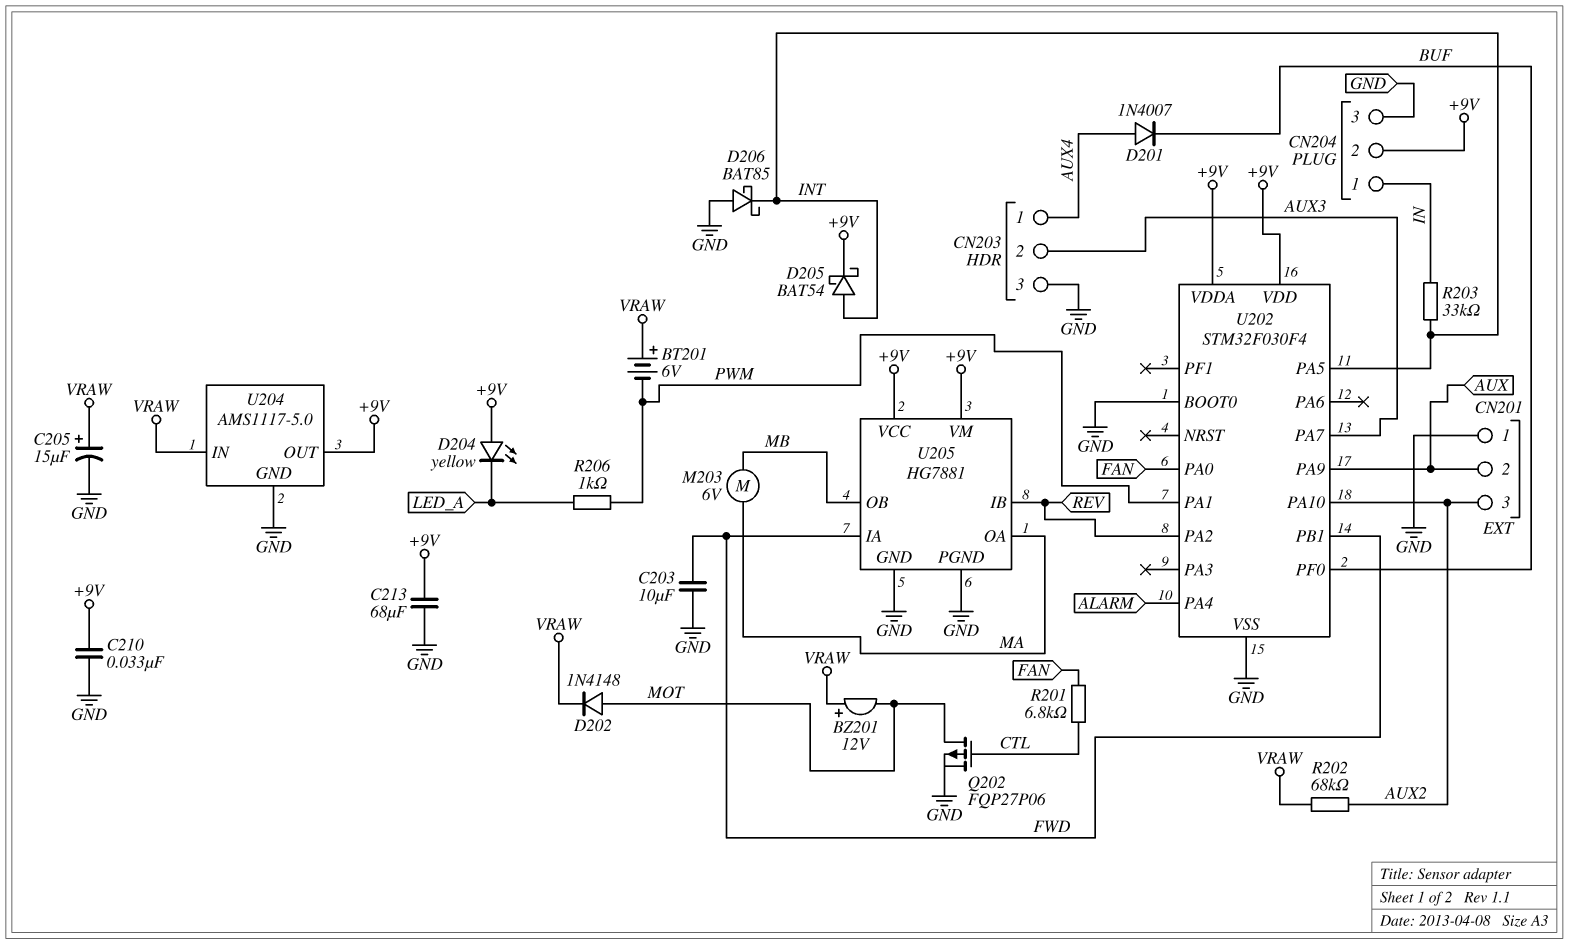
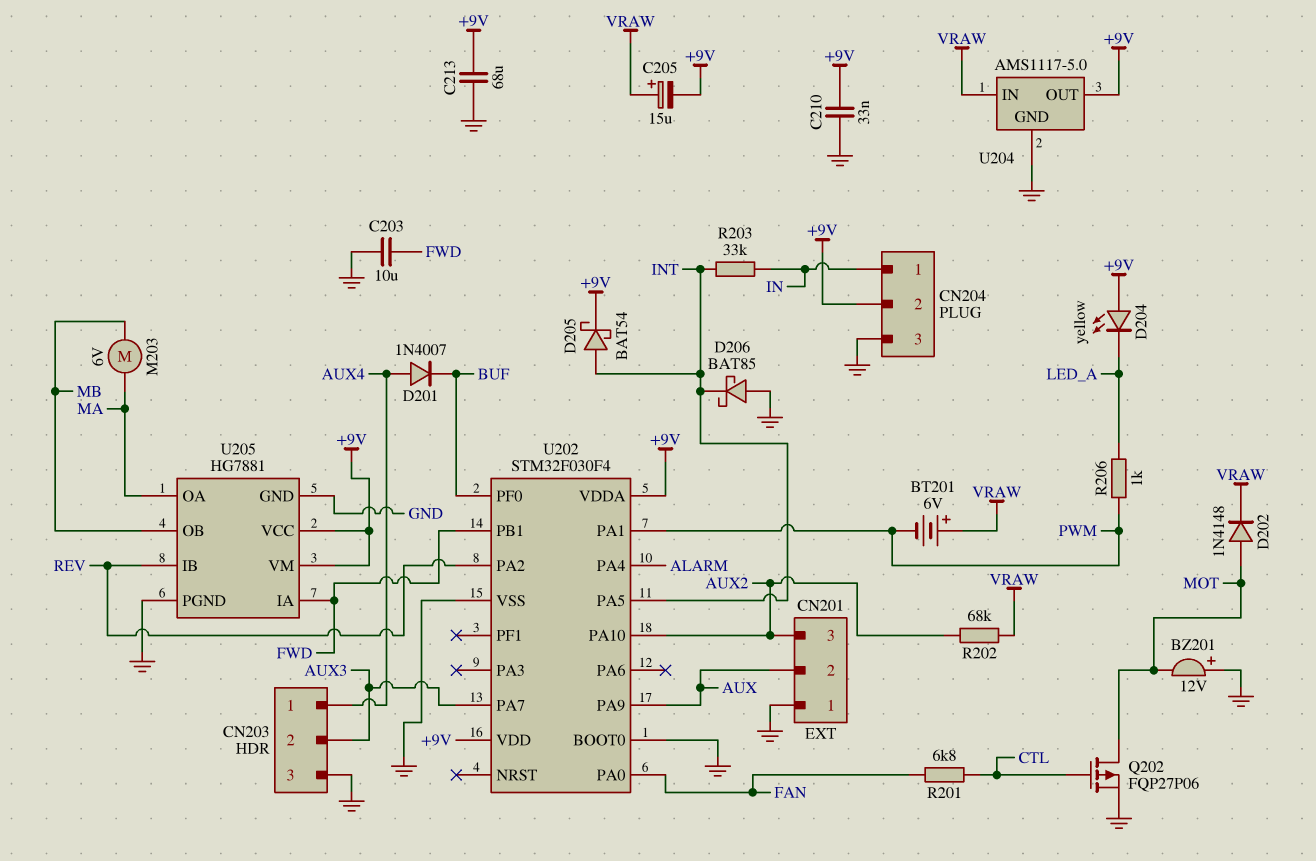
BZ201: buzzer 12V (plus VRAW, minus MOT) -> buzzer 12V (plus GND, minus MOT)
C205: 15uF (plus VRAW, minus GND) -> 15uF (plus VRAW, minus +9V)

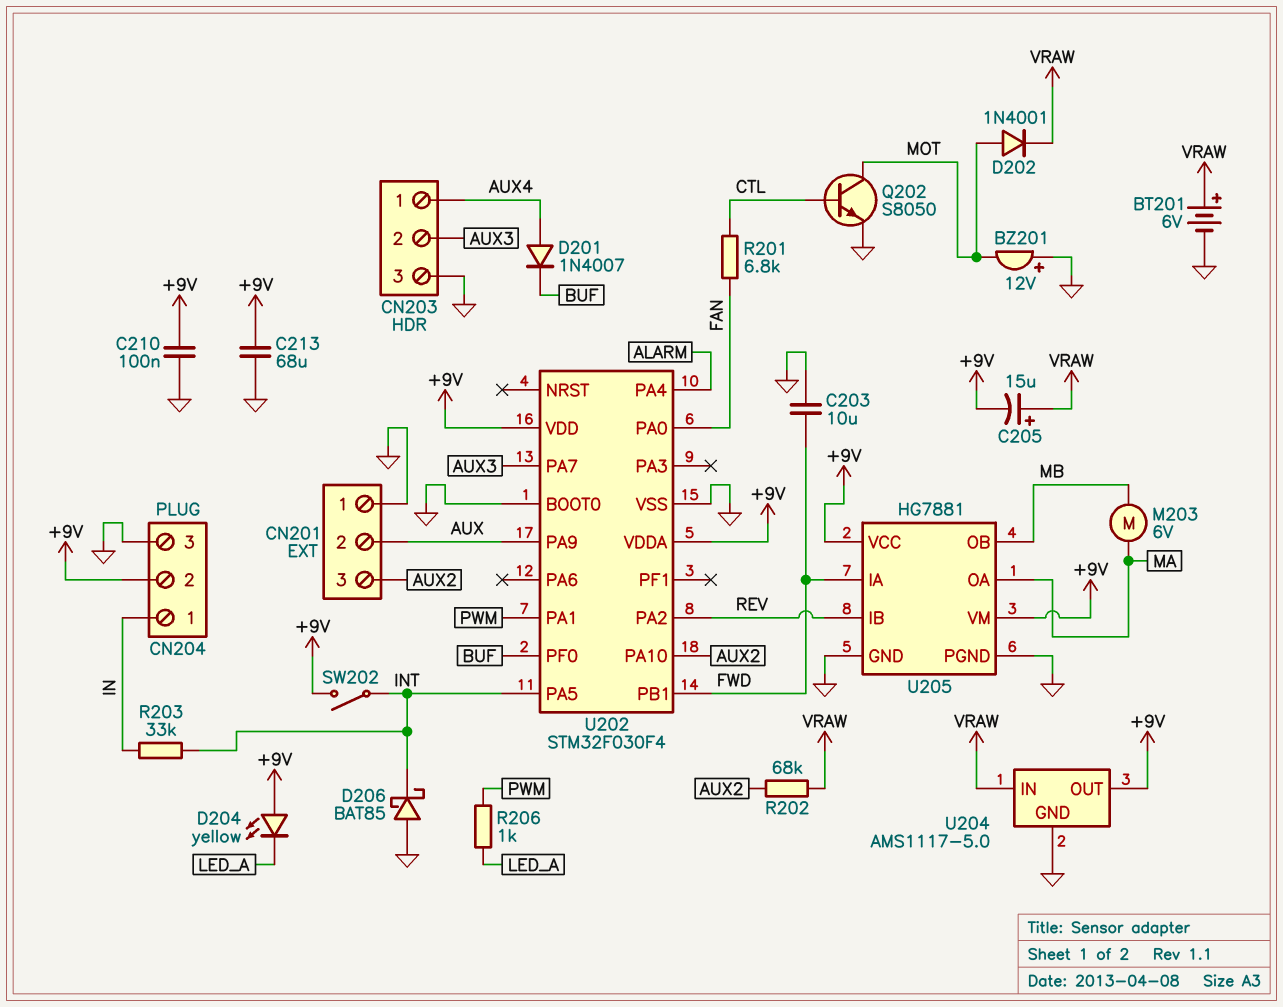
BT201: 6V (plus VRAW, minus PWM) -> 6V (plus VRAW, minus GND)
C210: 33nF (+9V, GND) -> 100nF (+9V, GND)
D202: diode 1N4148 (A MOT, K VRAW) -> diode 1N4001 (A MOT, K VRAW)
D205: schottky BAT54 (A INT, K +9V) -> none
Q202: PMOS FQP27P06 (G CTL, D MOT, S GND) -> NPN S8050 (B CTL, C MOT, E GND)
SW202: none -> switch (+9V, INT)

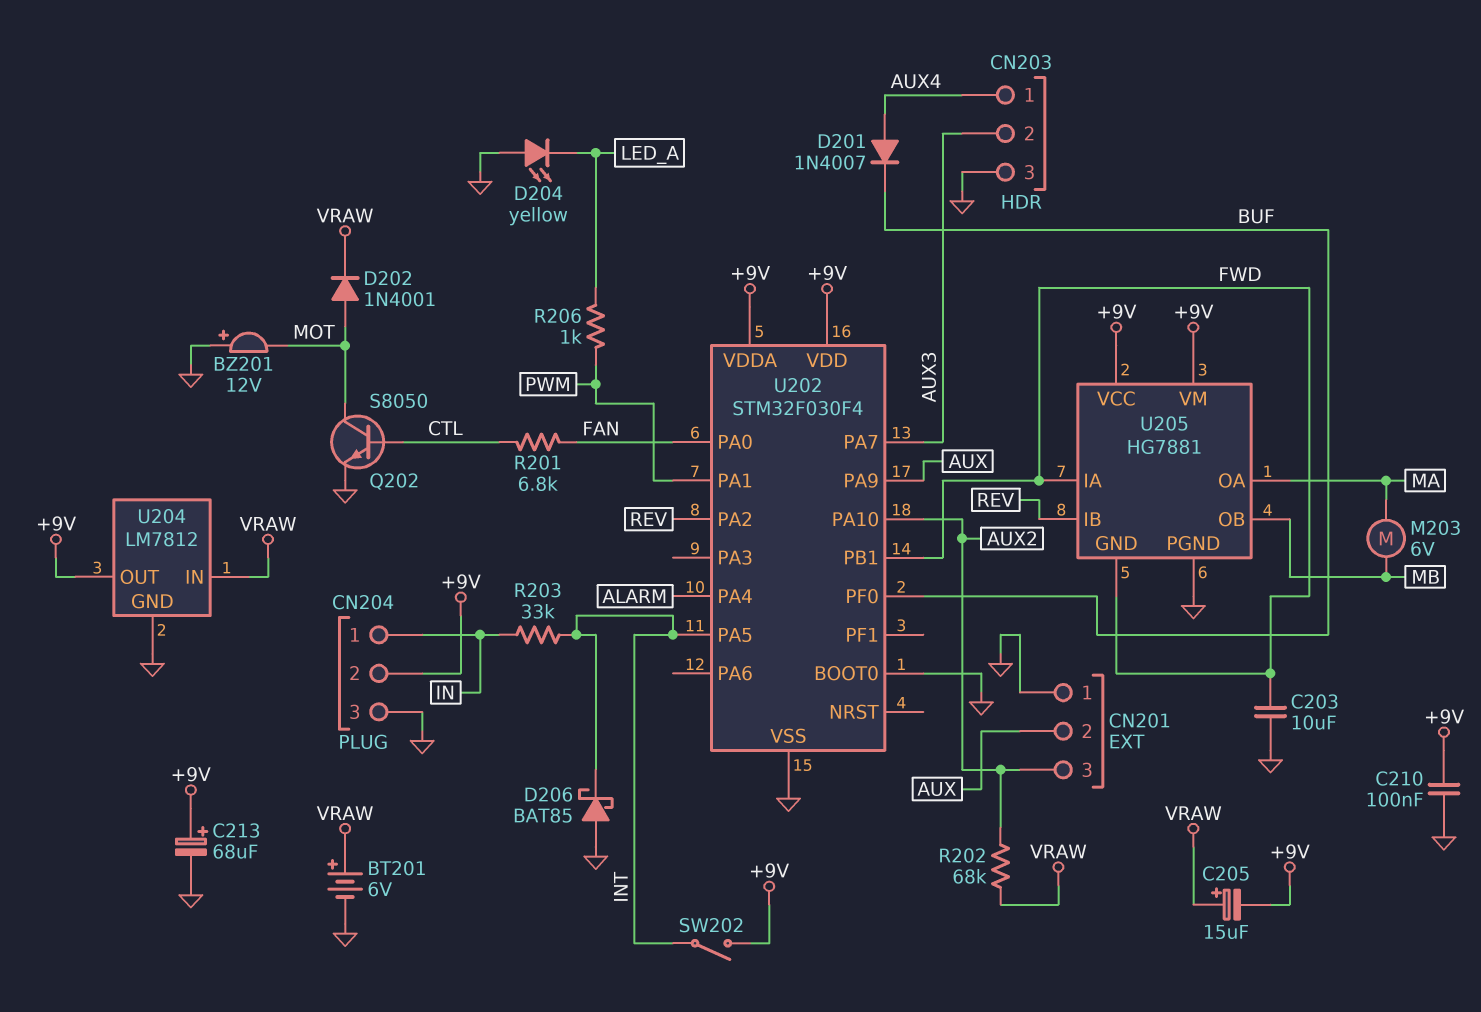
C213: 68uF (+9V, GND) -> 68uF (plus +9V, minus GND)
D204: LED yellow (A +9V, K LED_A) -> LED yellow (A GND, K LED_A)
U204: AMS1117-5.0 -> LM7812
U205 pin GND: GND -> FWD

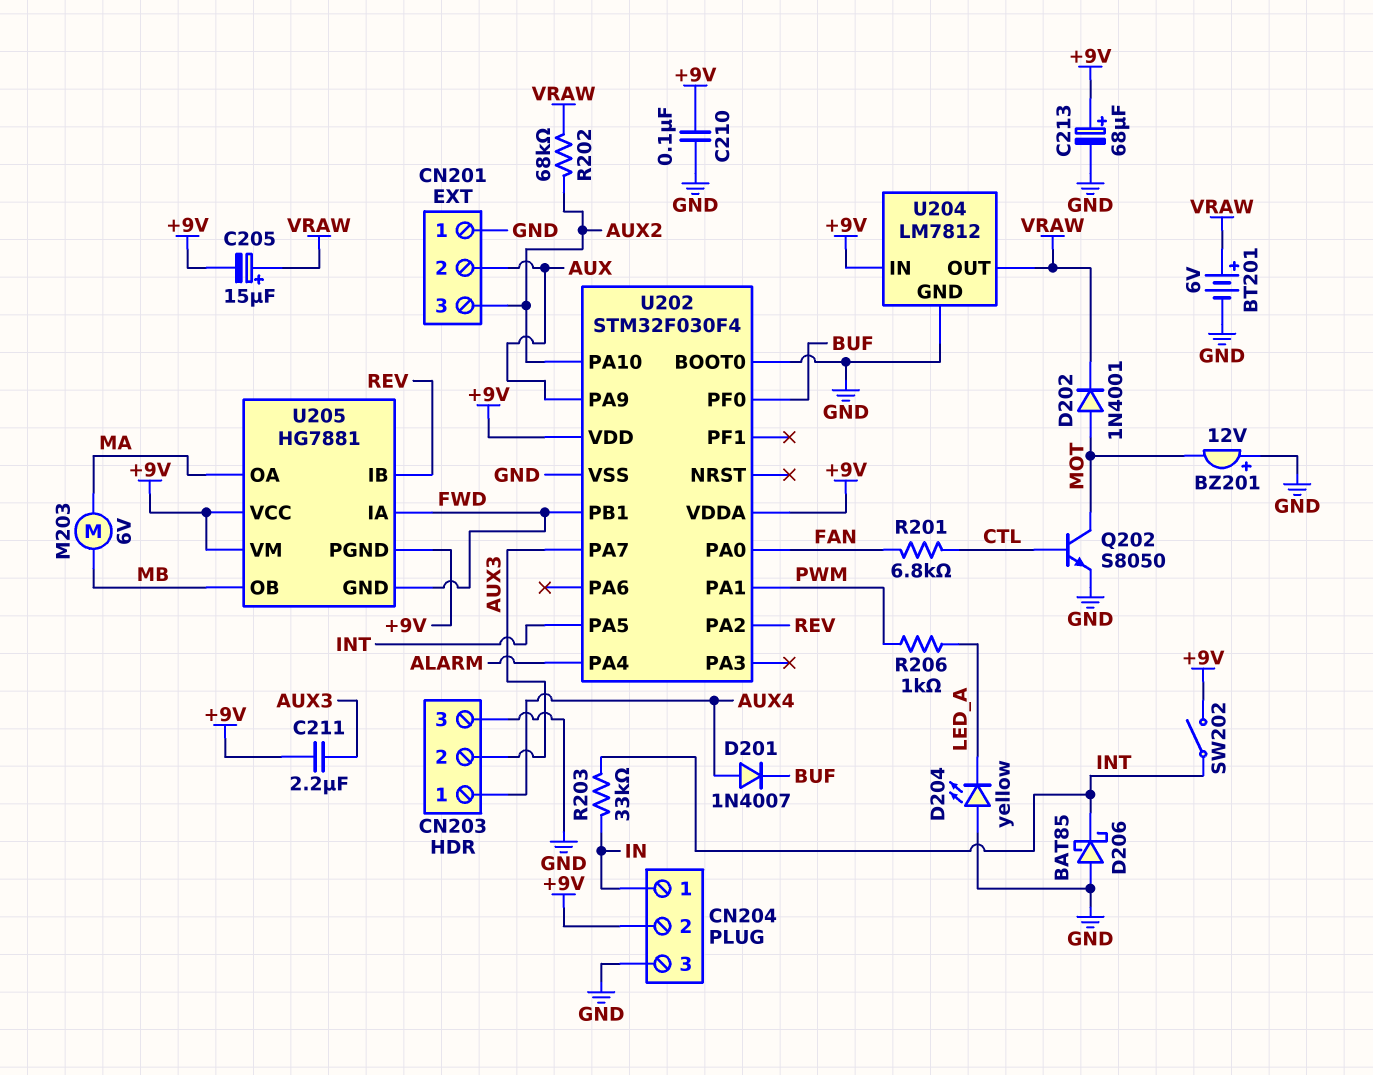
C203: 10uF (FWD, GND) -> none
C211: none -> 2.2uF (+9V, AUX3)
U204 pin IN: VRAW -> +9V
U204 pin OUT: +9V -> VRAW
U205 pin PGND: GND -> +9V

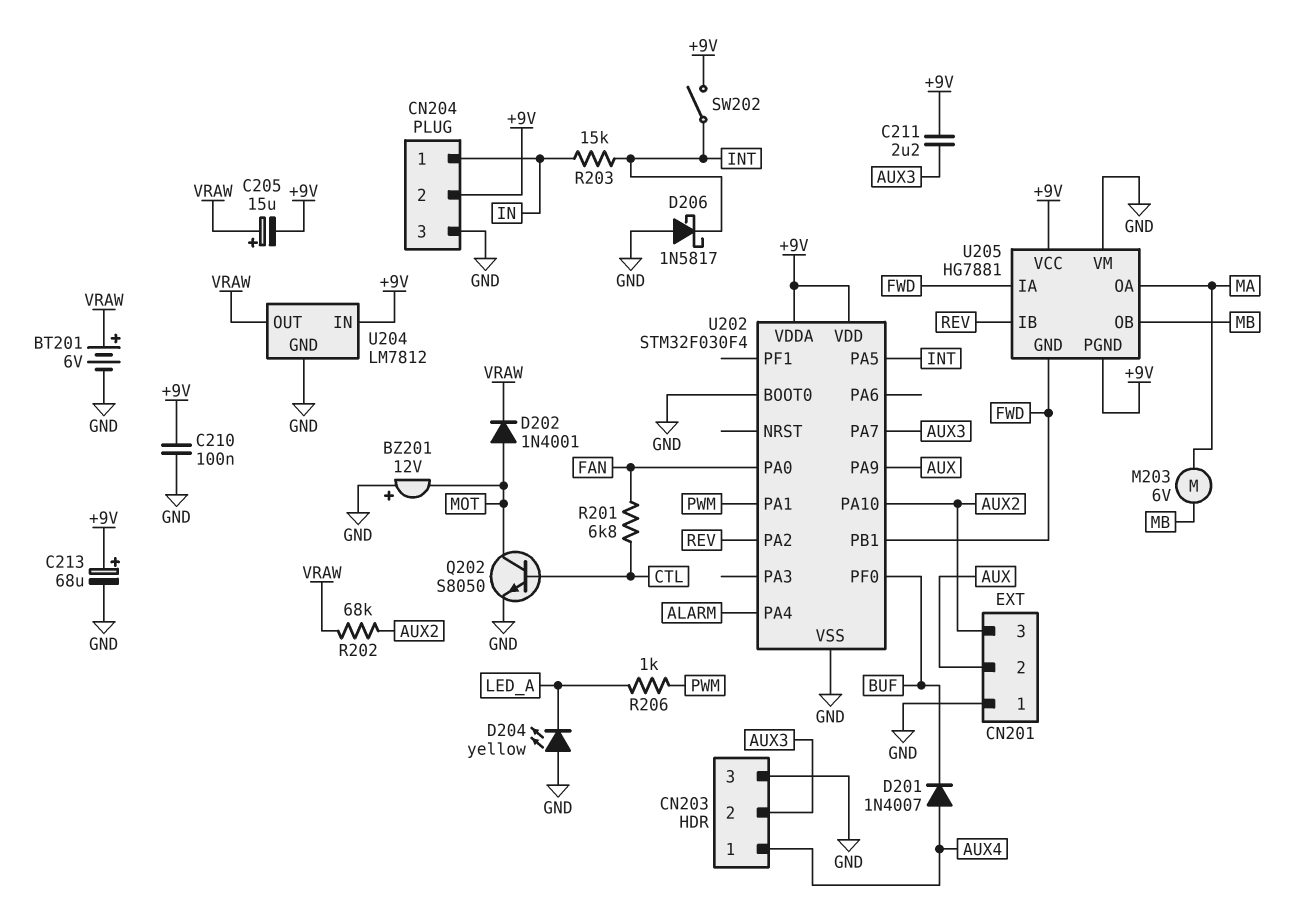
D206: schottky BAT85 (A GND, K INT) -> schottky 1N5817 (A GND, K INT)
R203: 33k (IN, INT) -> 15k (IN, INT)
U205 pin VM: +9V -> GND

